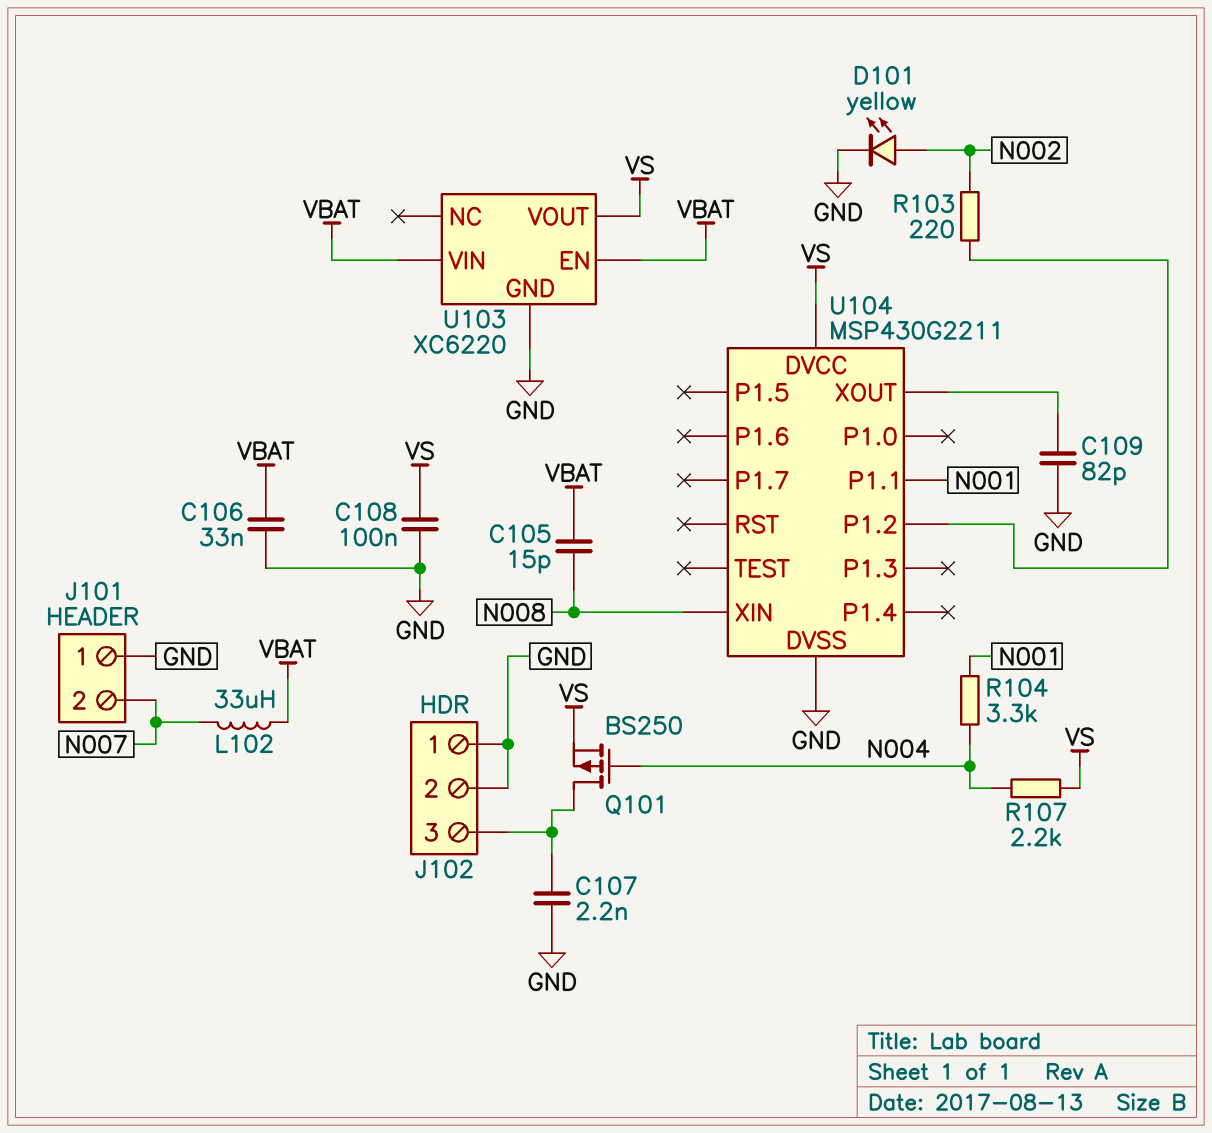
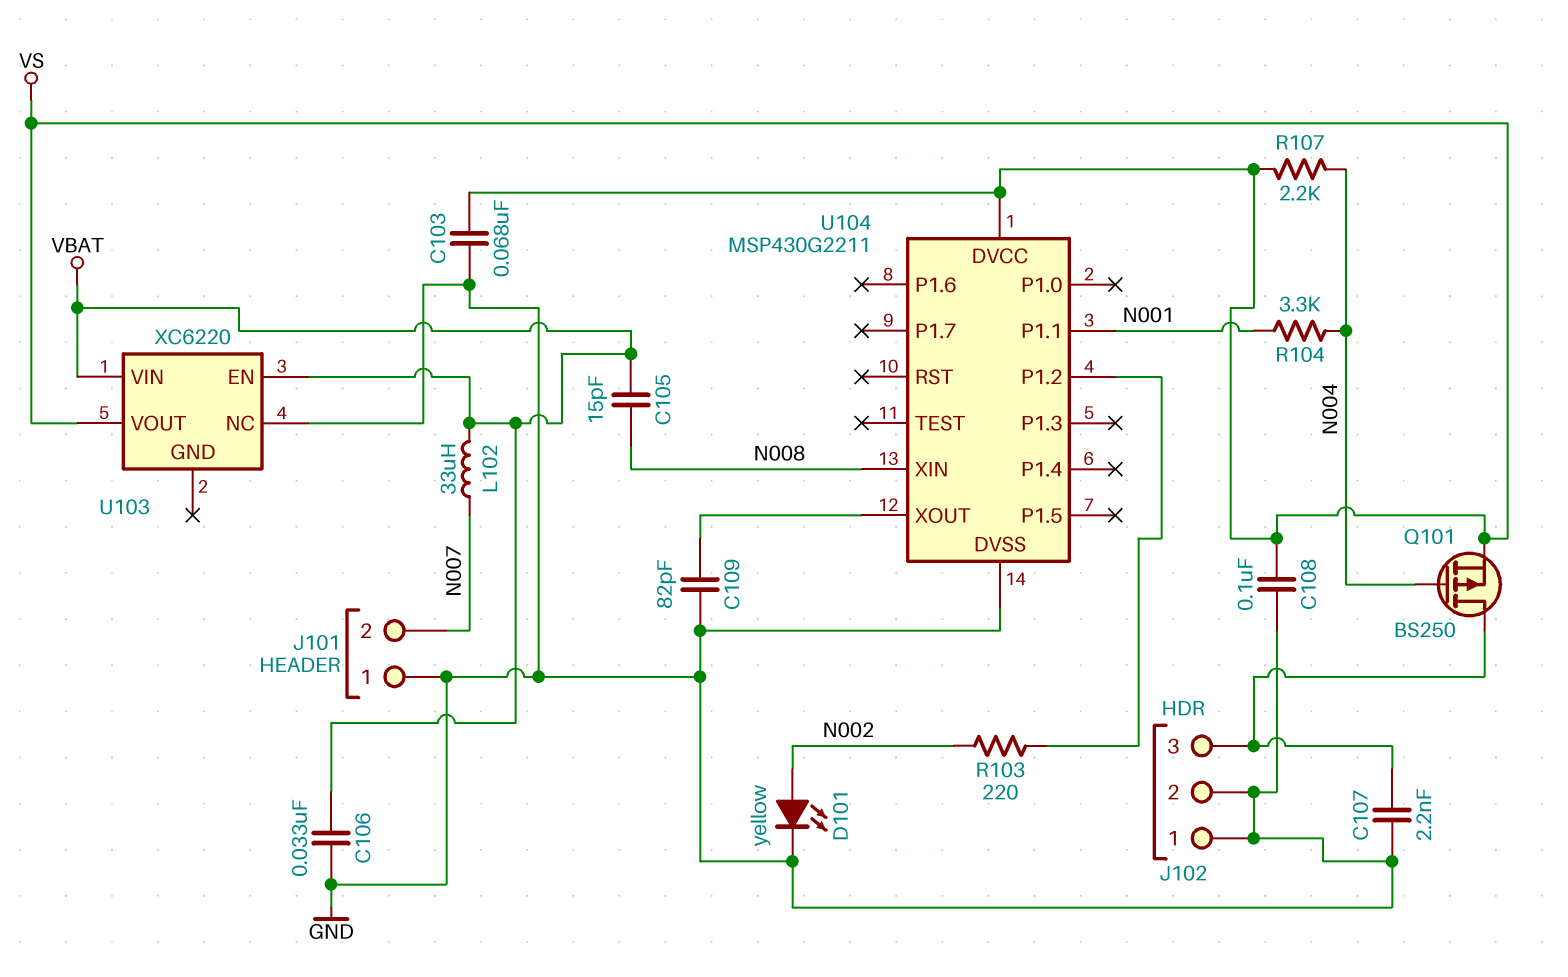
C103: none -> 68nF (GND, VS)
U103 pin GND: GND -> none
U103 pin NC: none -> GND

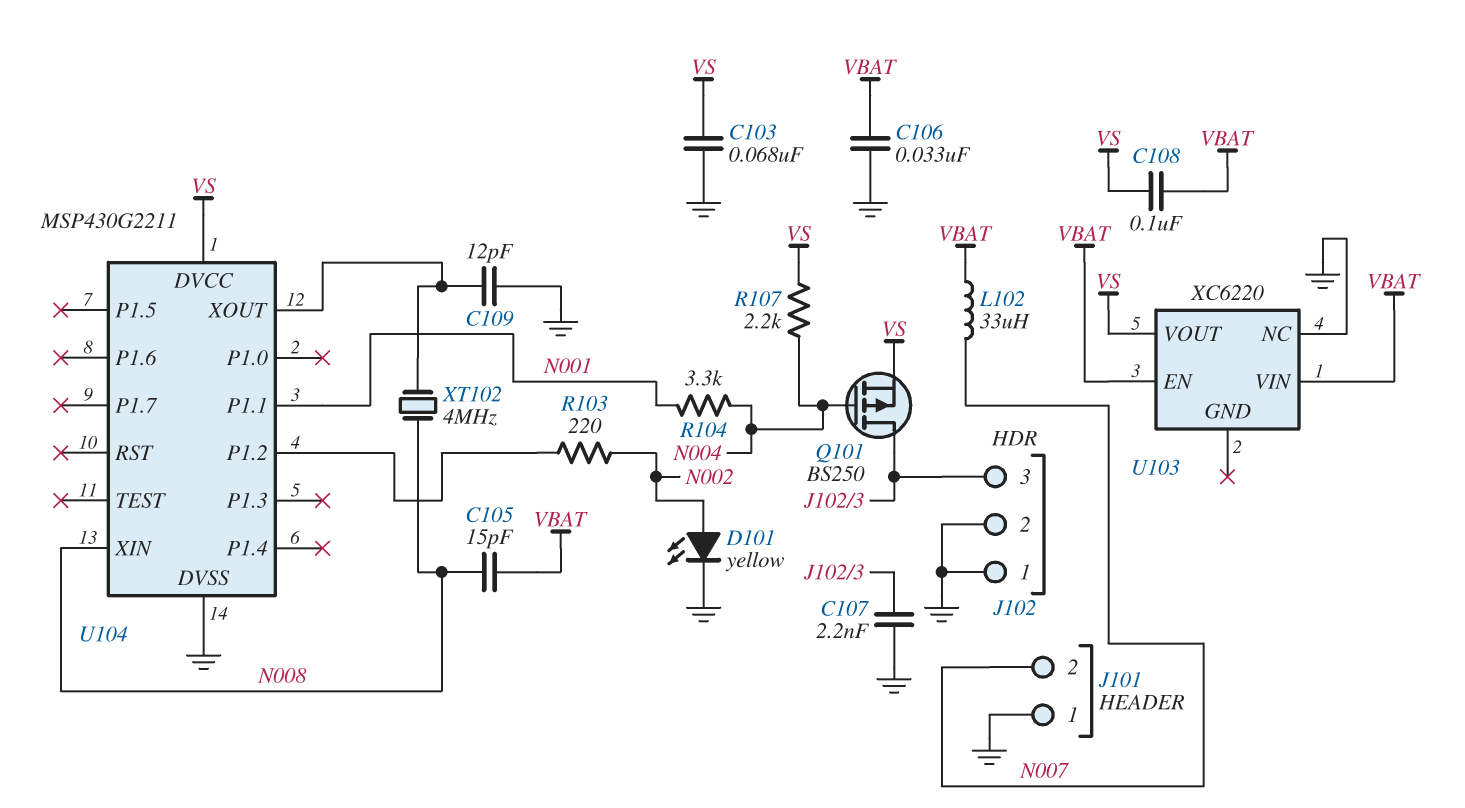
C108: 100nF (GND, VS) -> 100nF (VBAT, VS)
C109: 82pF (GND, U104/XOUT) -> 12pF (GND, U104/XOUT)
XT102: none -> 4MHz (N008, U104/XOUT)

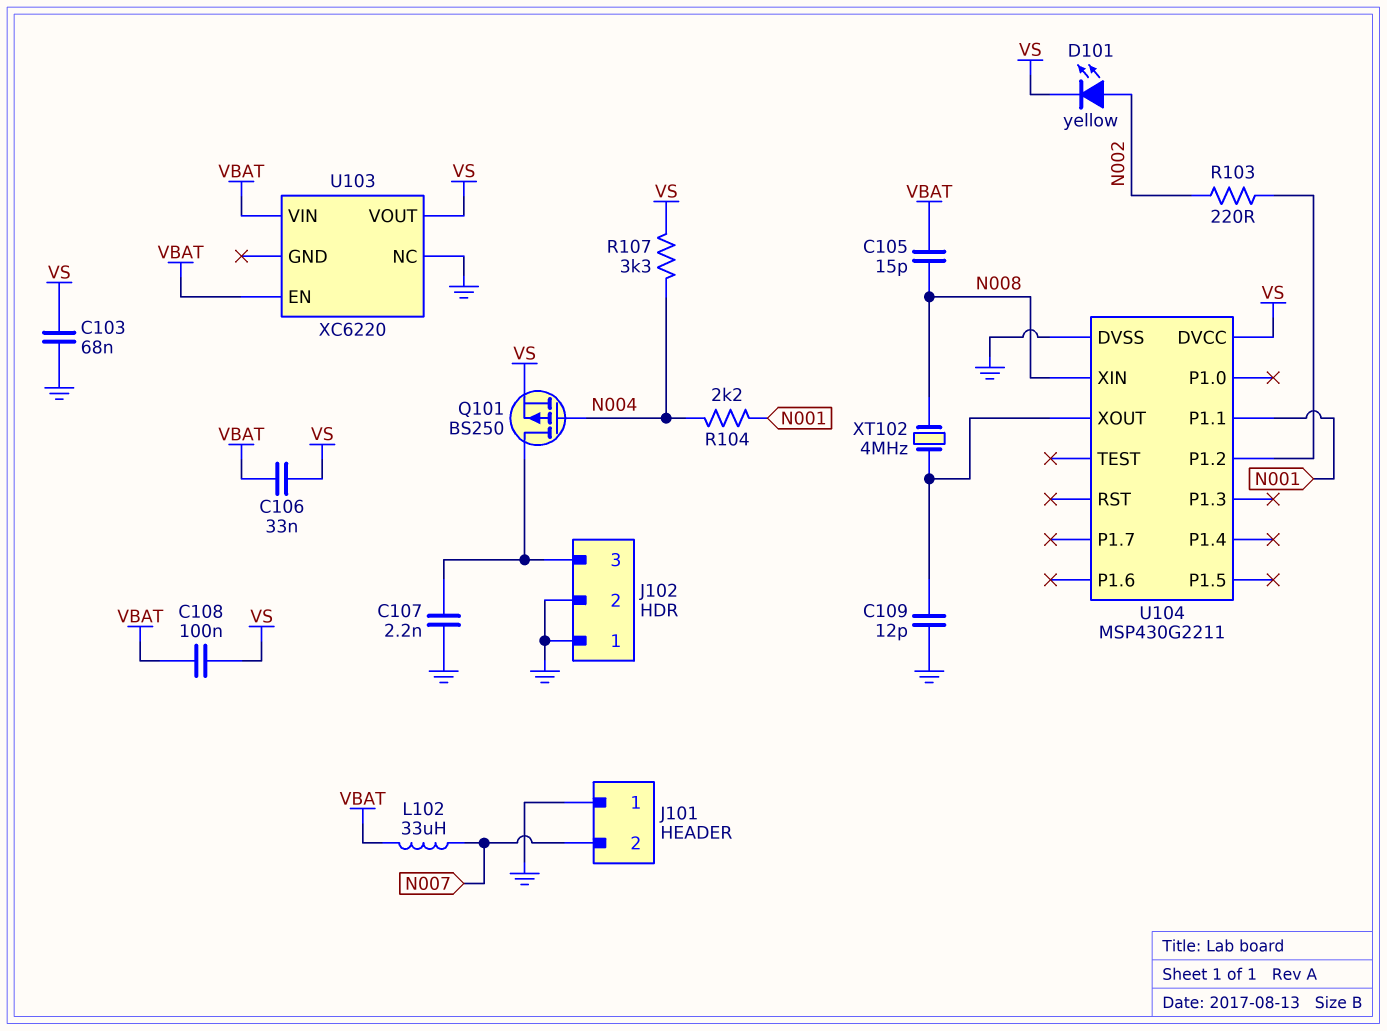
C106: 33nF (GND, VBAT) -> 33nF (VBAT, VS)
D101: LED yellow (A N002, K GND) -> LED yellow (A N002, K VS)
R104: 3.3k (N001, N004) -> 2.2k (N001, N004)
R107: 2.2k (N004, VS) -> 3.3k (N004, VS)

